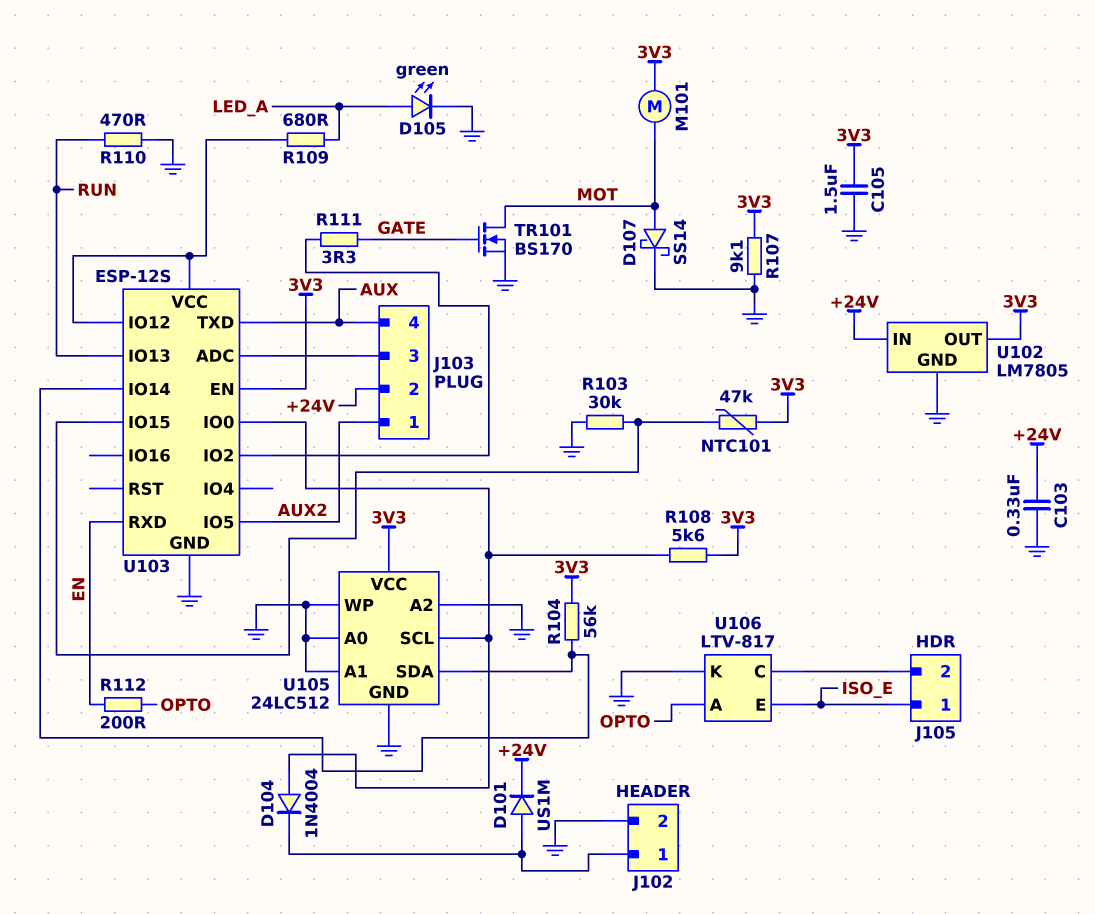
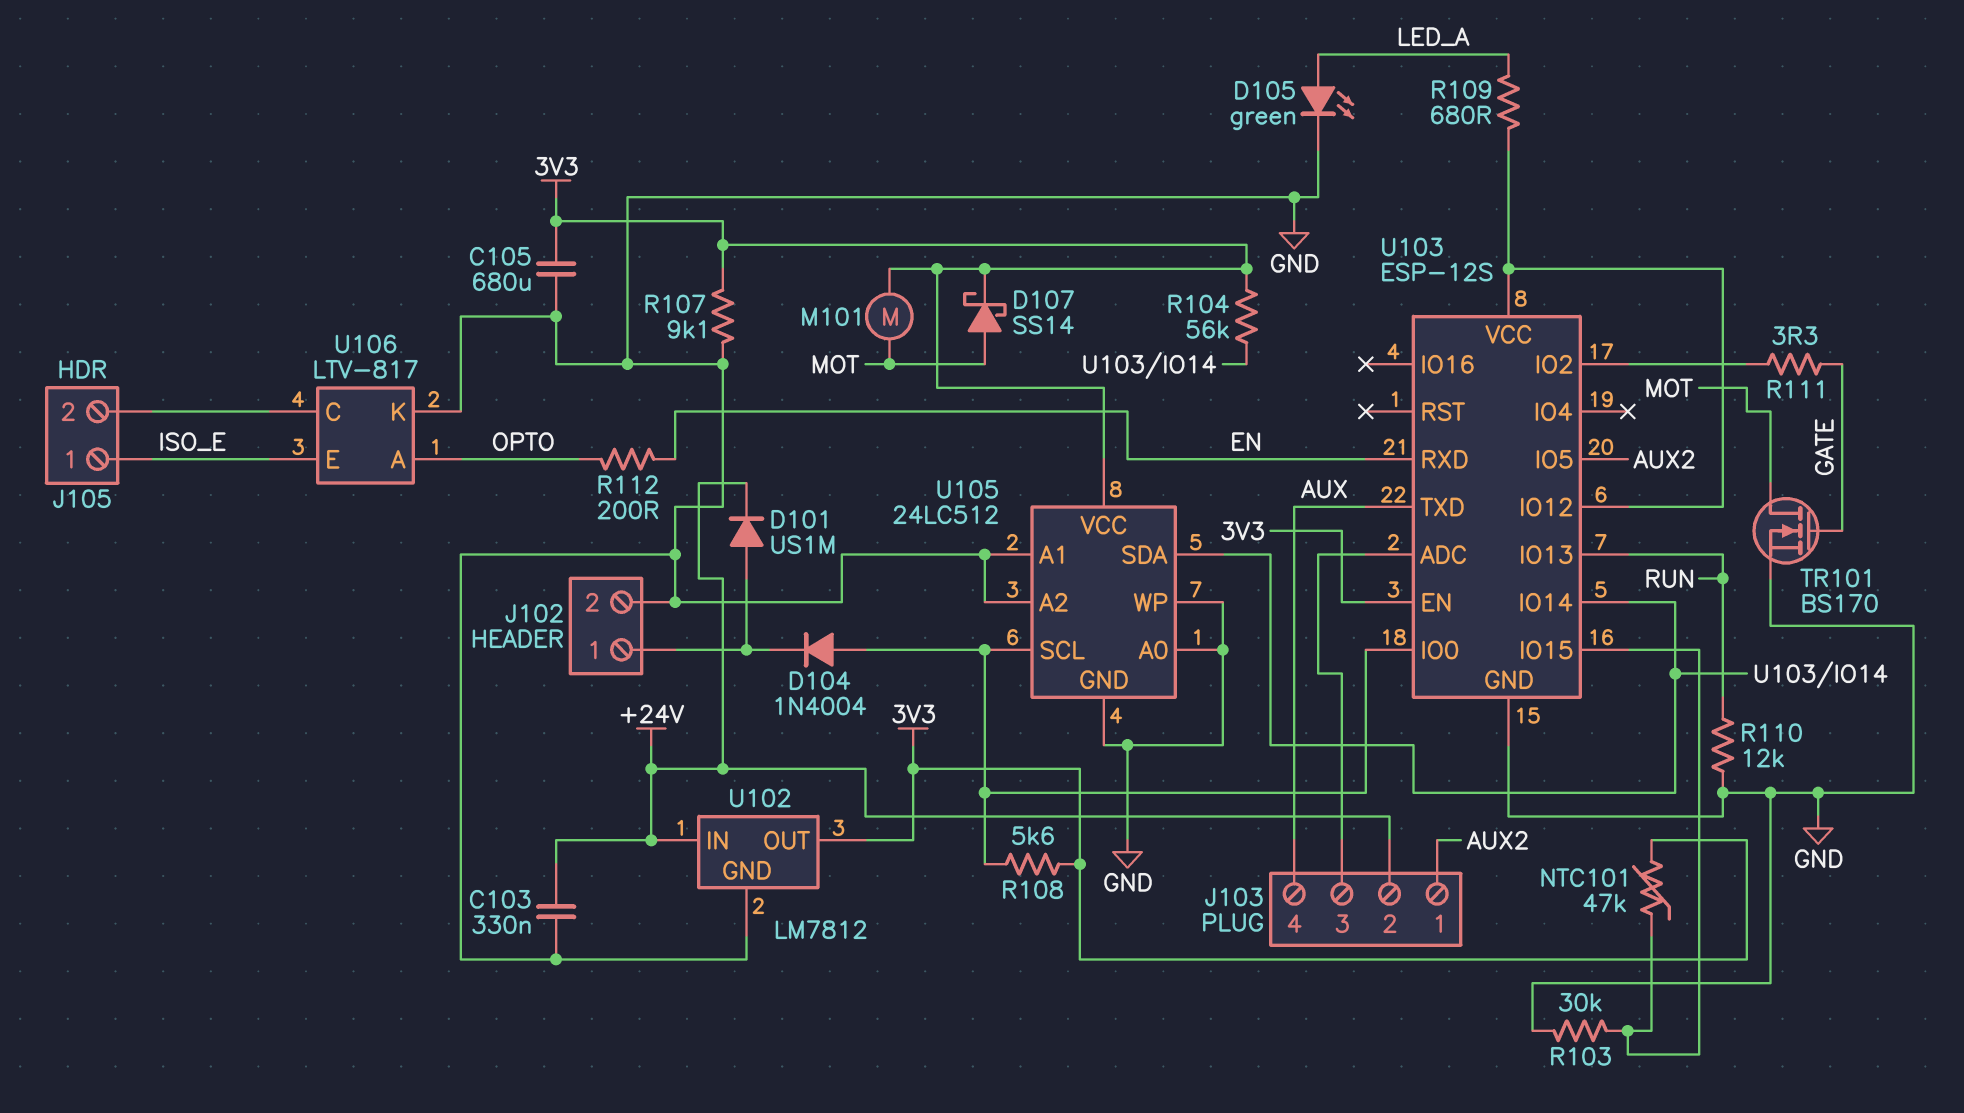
C105: 1.5uF (3V3, GND) -> 680uF (3V3, GND)
D107: schottky SS14 (A MOT, K GND) -> schottky SS14 (A MOT, K 3V3)
R110: 470 (GND, RUN) -> 12k (GND, RUN)
U102: LM7805 -> LM7812

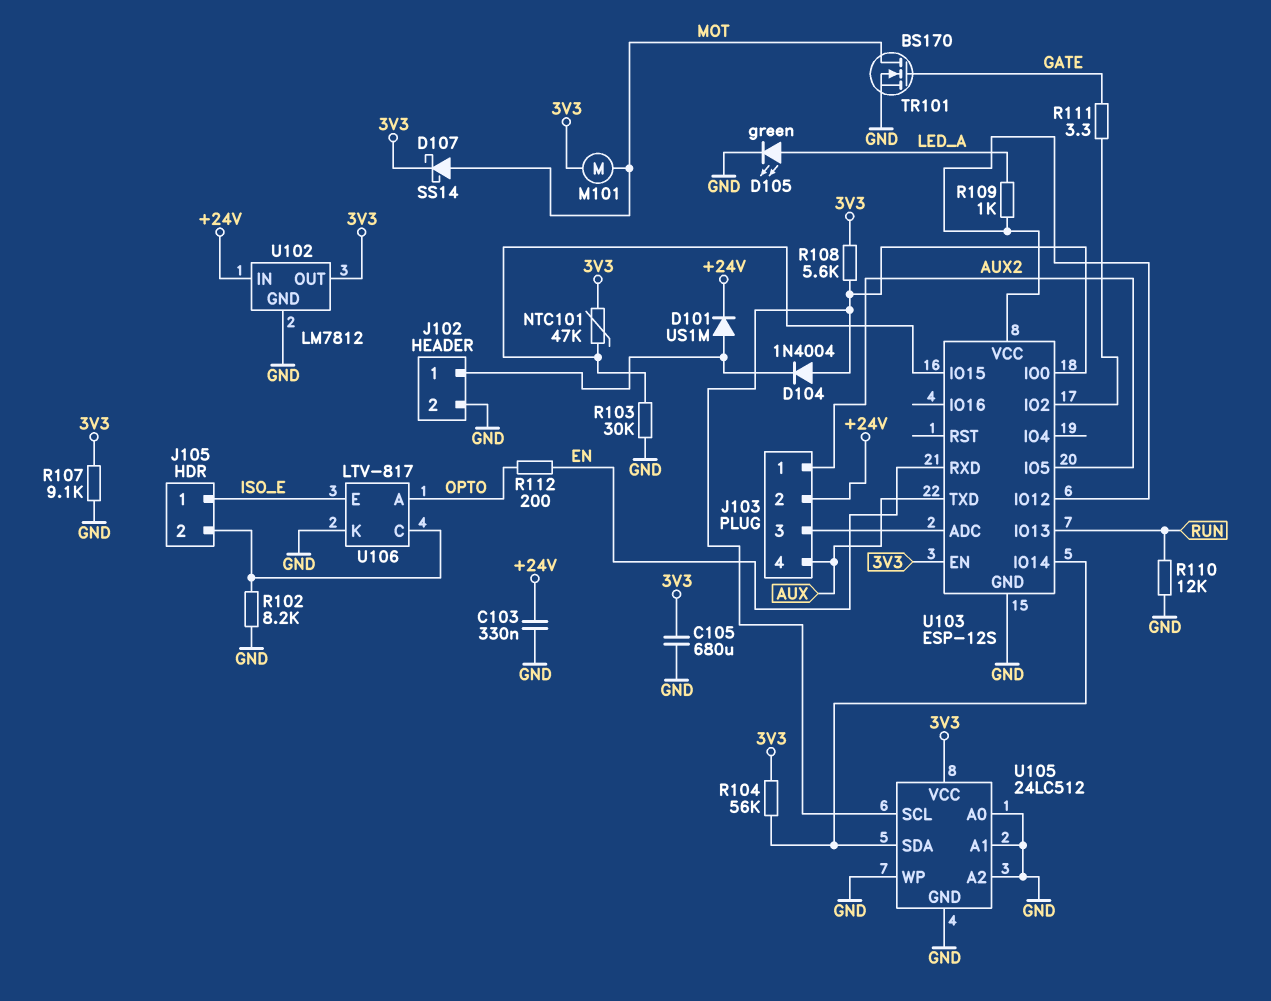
R102: none -> 8.2k (GND, J105/2)
R109: 680 (LED_A, U103/IO12) -> 1k (LED_A, U103/IO12)

